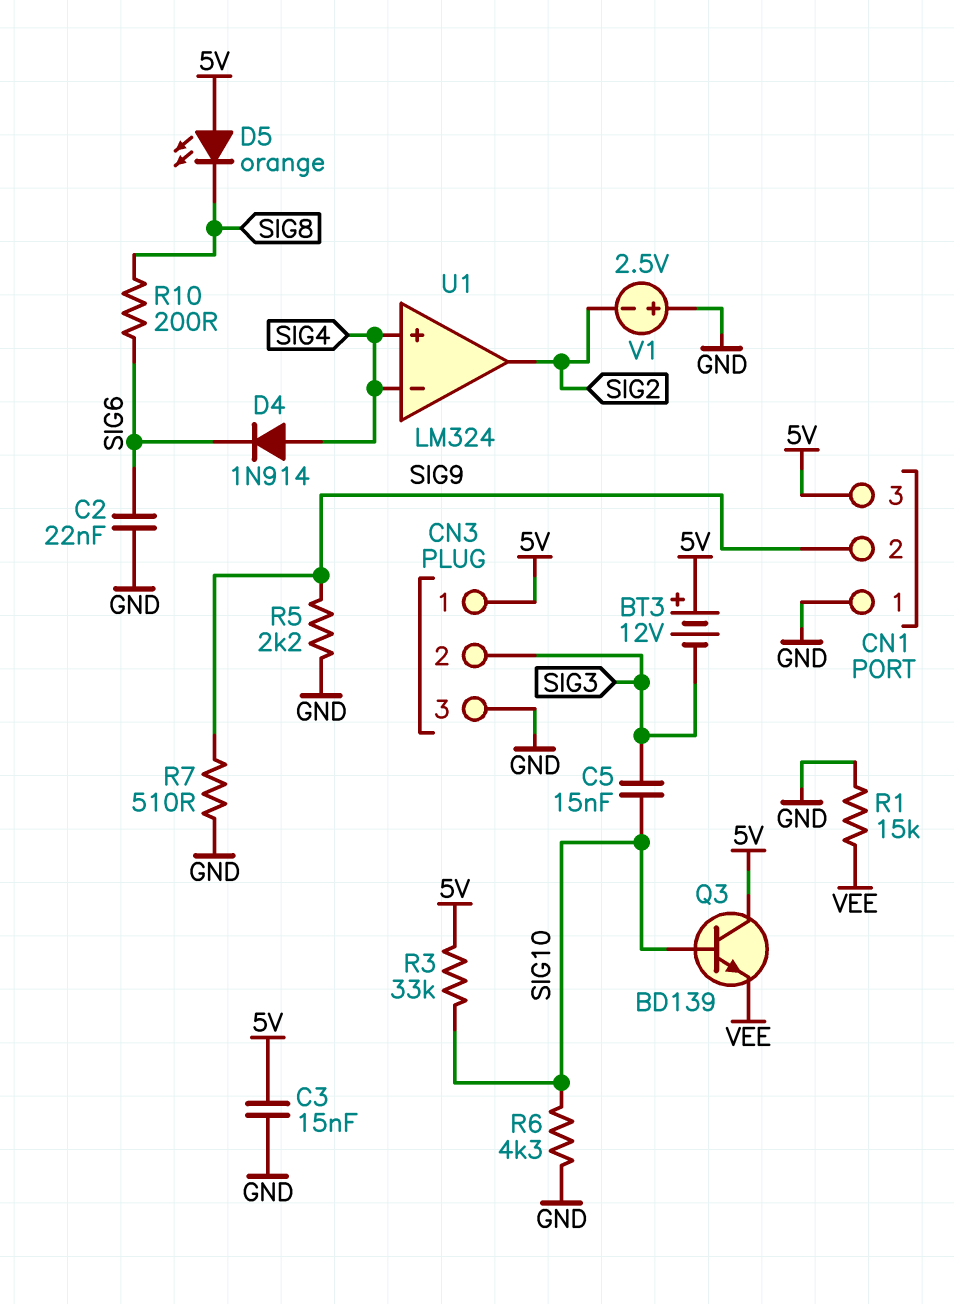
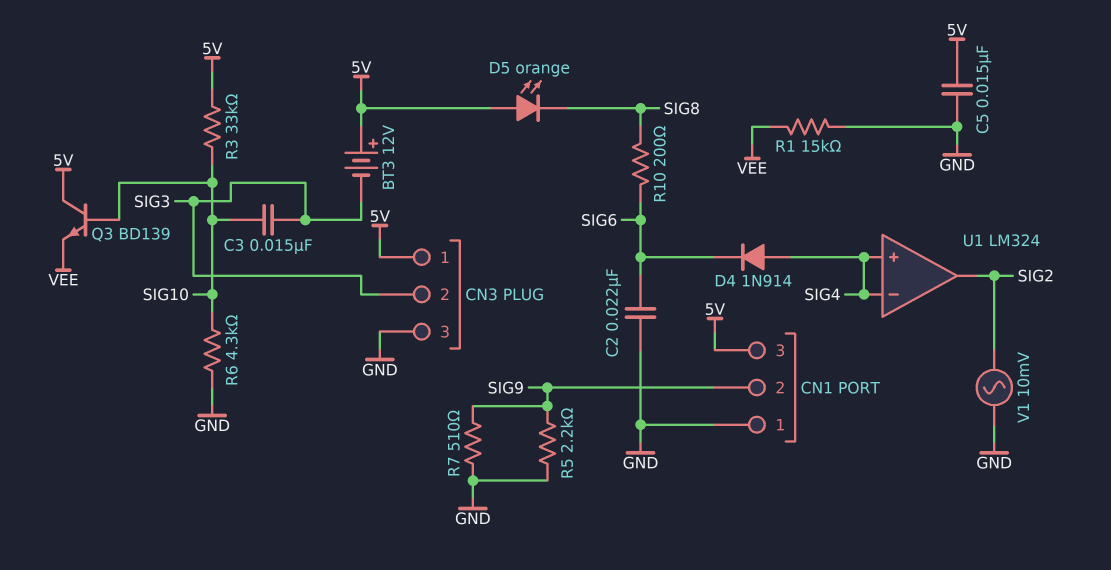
C3: 15nF (5V, GND) -> 15nF (SIG3, SIG10)
C5: 15nF (SIG3, SIG10) -> 15nF (5V, GND)
V1: 2.5V (plus GND, minus SIG2) -> AC 10mV (GND, SIG2)

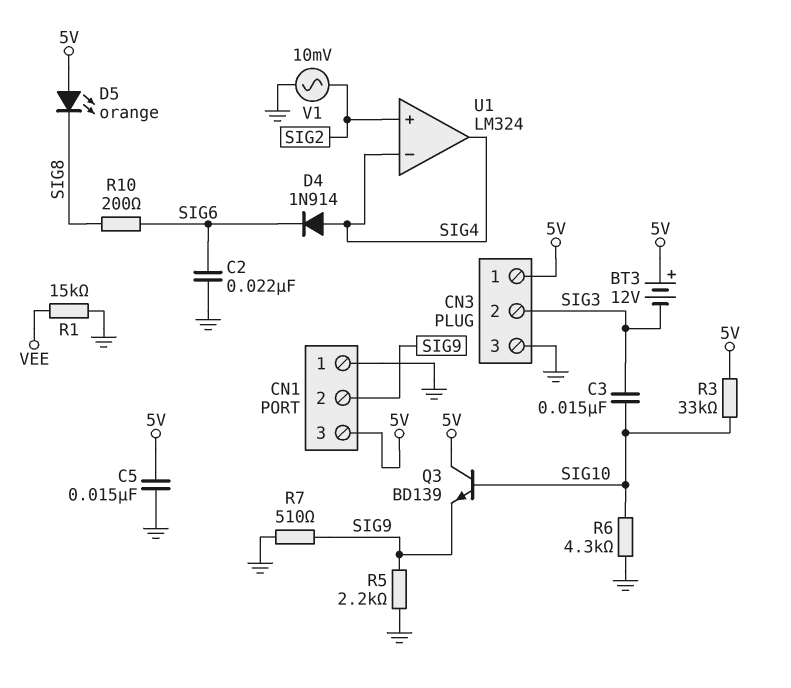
Q3: NPN BD139 (B SIG10, C 5V, E VEE) -> NPN BD139 (B SIG10, C 5V, E SIG9)
U1 pin in+: SIG4 -> SIG2
U1 pin out: SIG2 -> SIG4

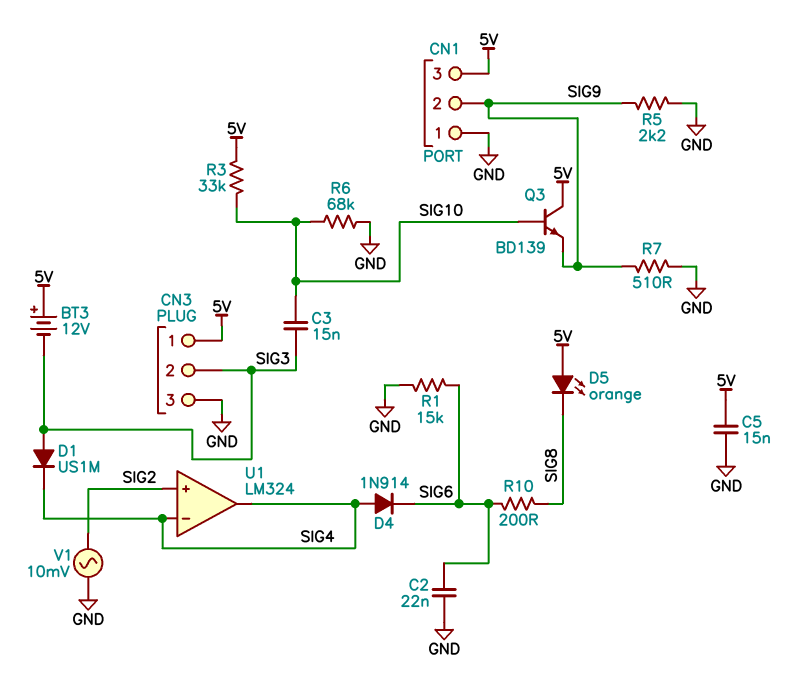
D1: none -> diode US1M (A SIG3, K SIG4)
R1: 15k (GND, VEE) -> 15k (GND, SIG6)
R6: 4.3k (GND, SIG10) -> 68k (GND, SIG10)

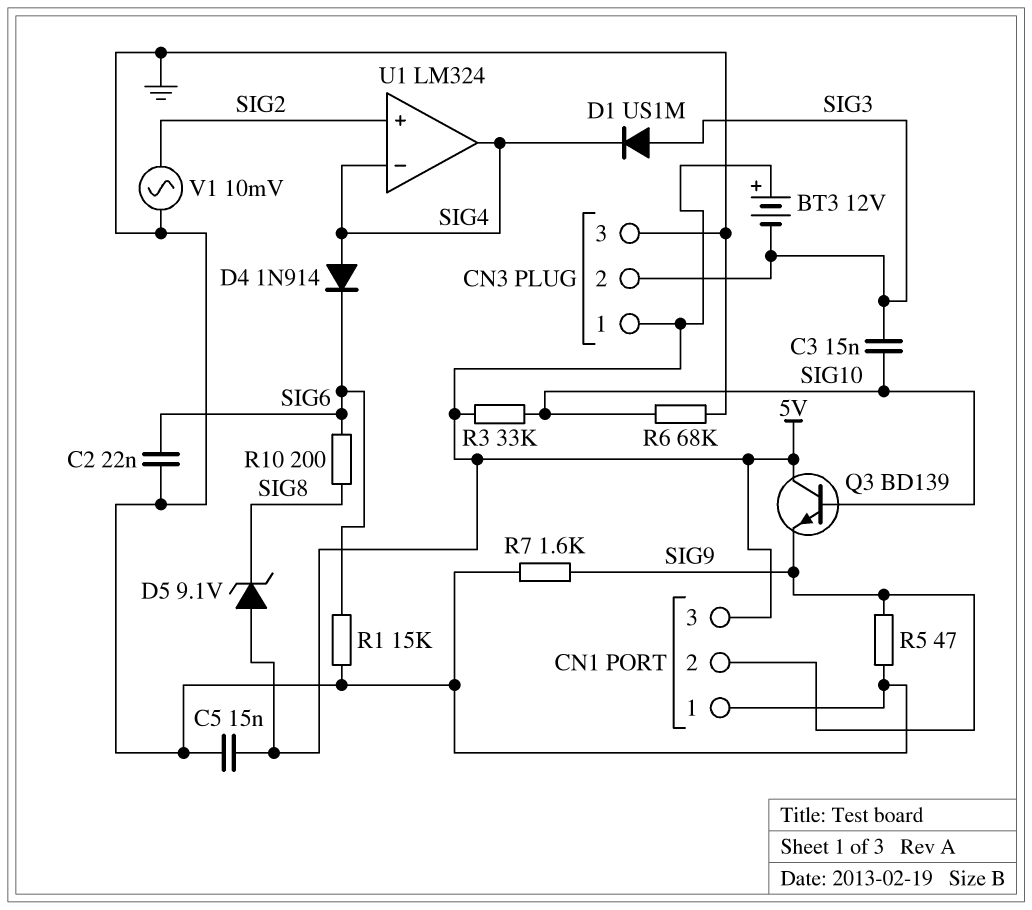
D5: LED orange (A 5V, K SIG8) -> zener 9.1V (A 5V, K SIG8)
R5: 2.2k (GND, SIG9) -> 47 (GND, SIG9)
R7: 510 (GND, SIG9) -> 1.6k (GND, SIG9)

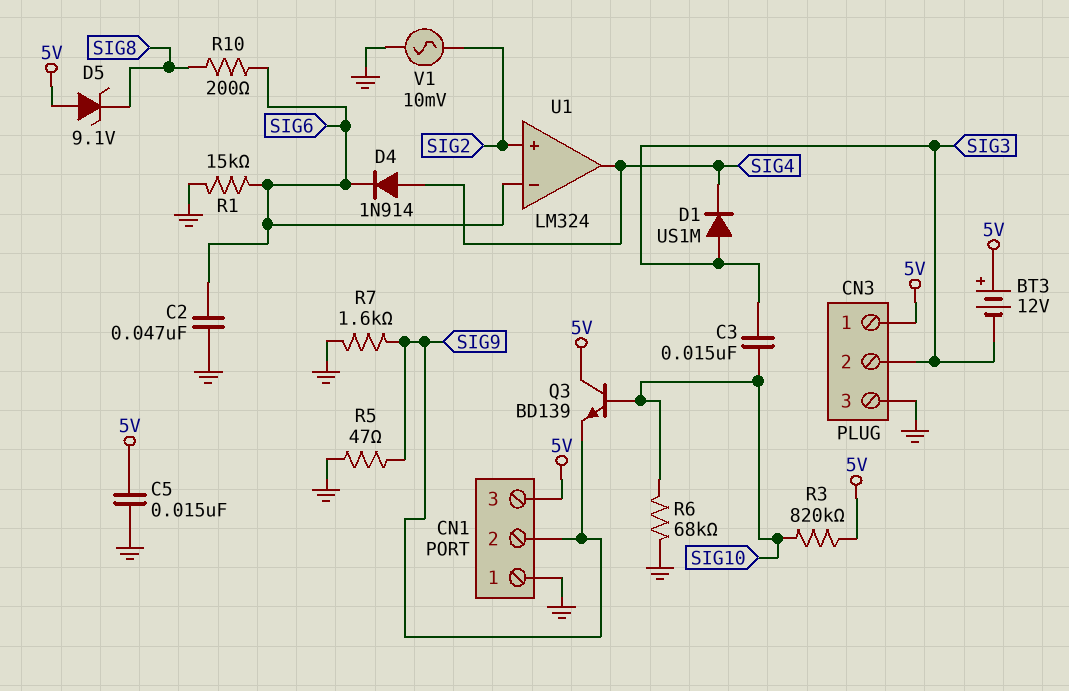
C2: 22nF (GND, SIG6) -> 47nF (GND, SIG6)
R3: 33k (5V, SIG10) -> 820k (5V, SIG10)
U1 pin in-: SIG4 -> SIG6

